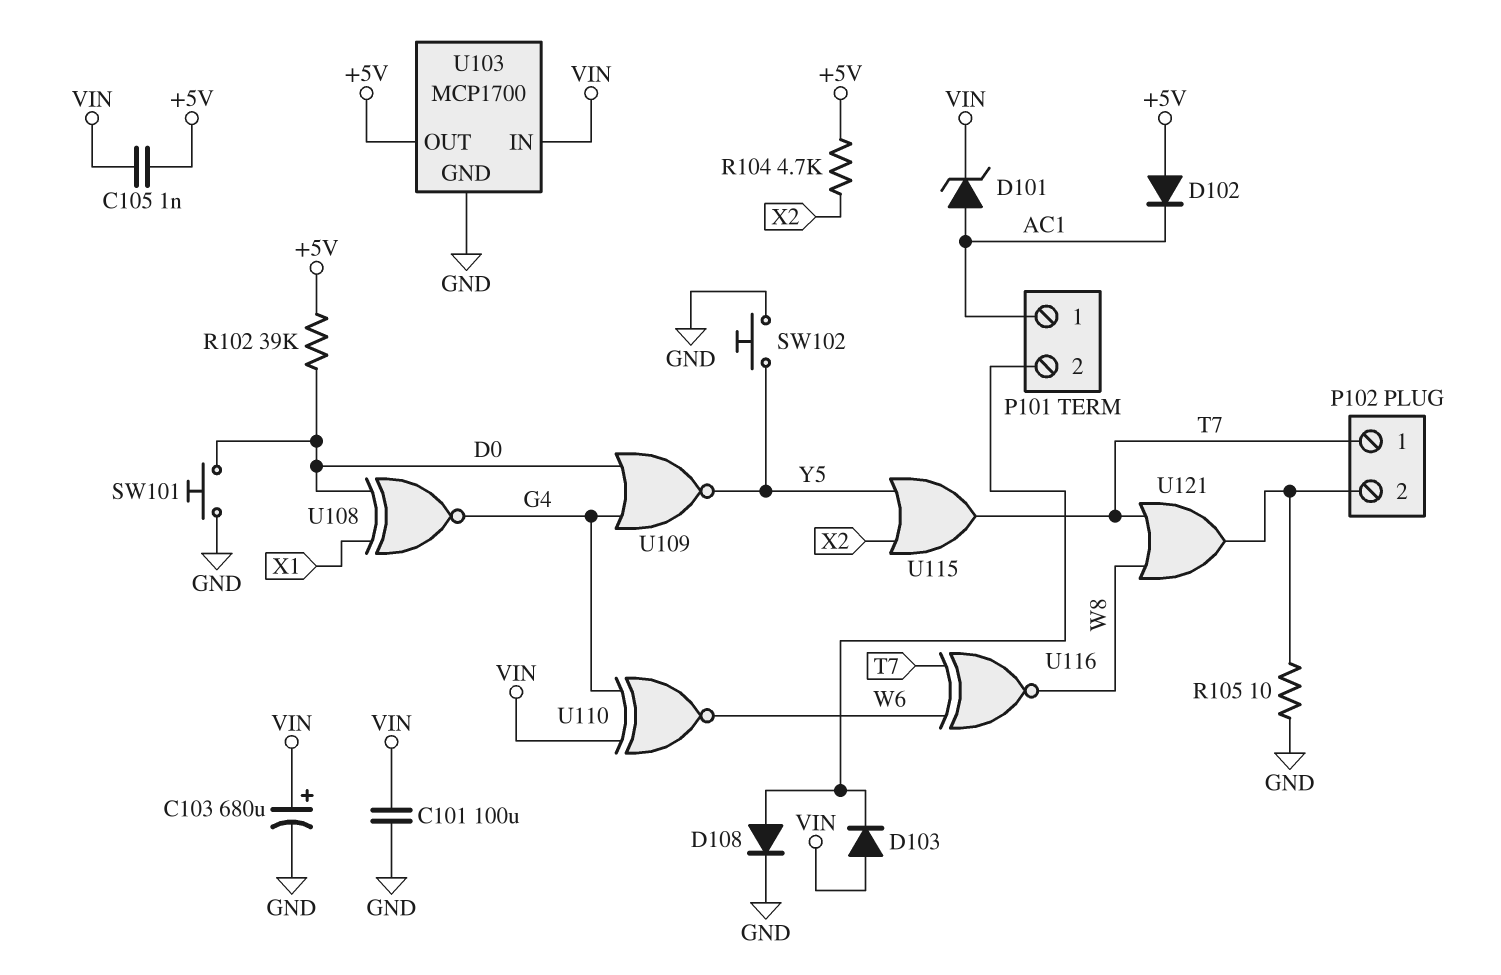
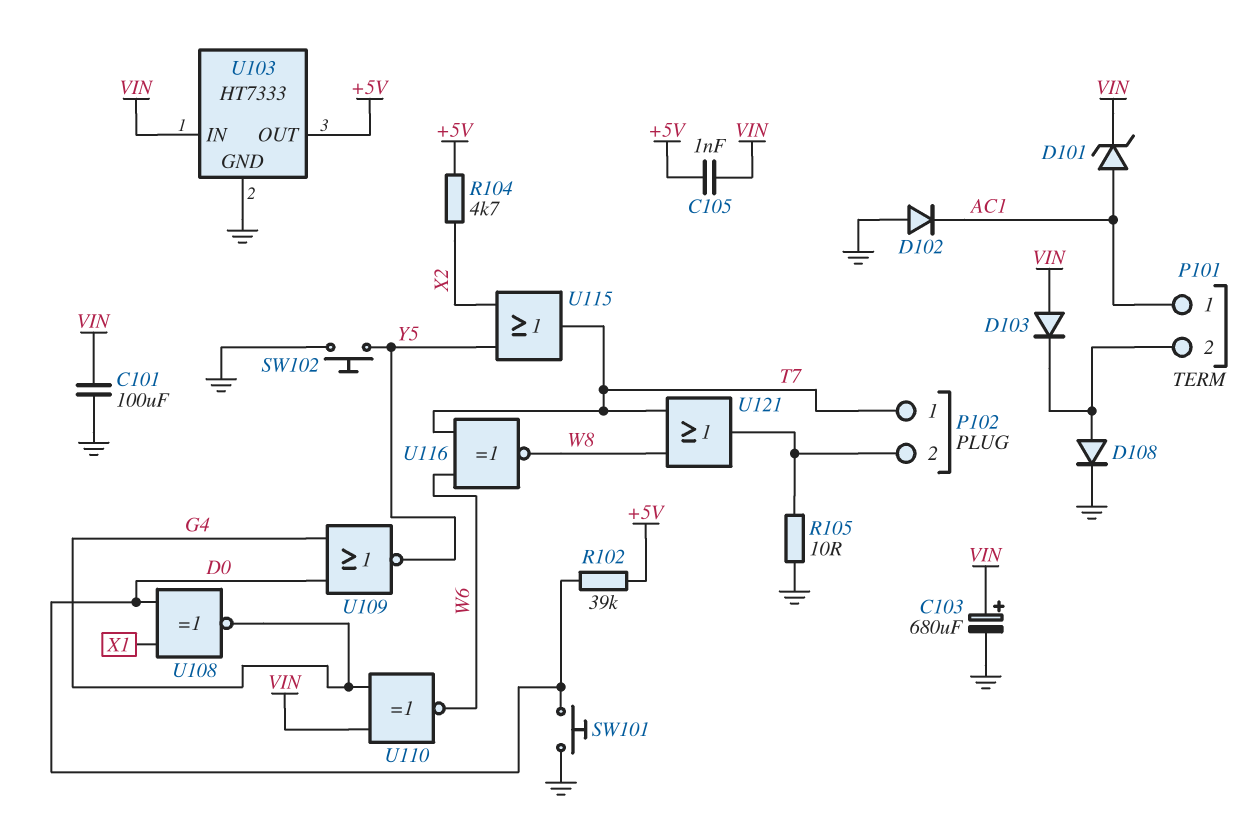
D102: diode (A +5V, K AC1) -> diode (A GND, K AC1)
U103: MCP1700 -> HT7333

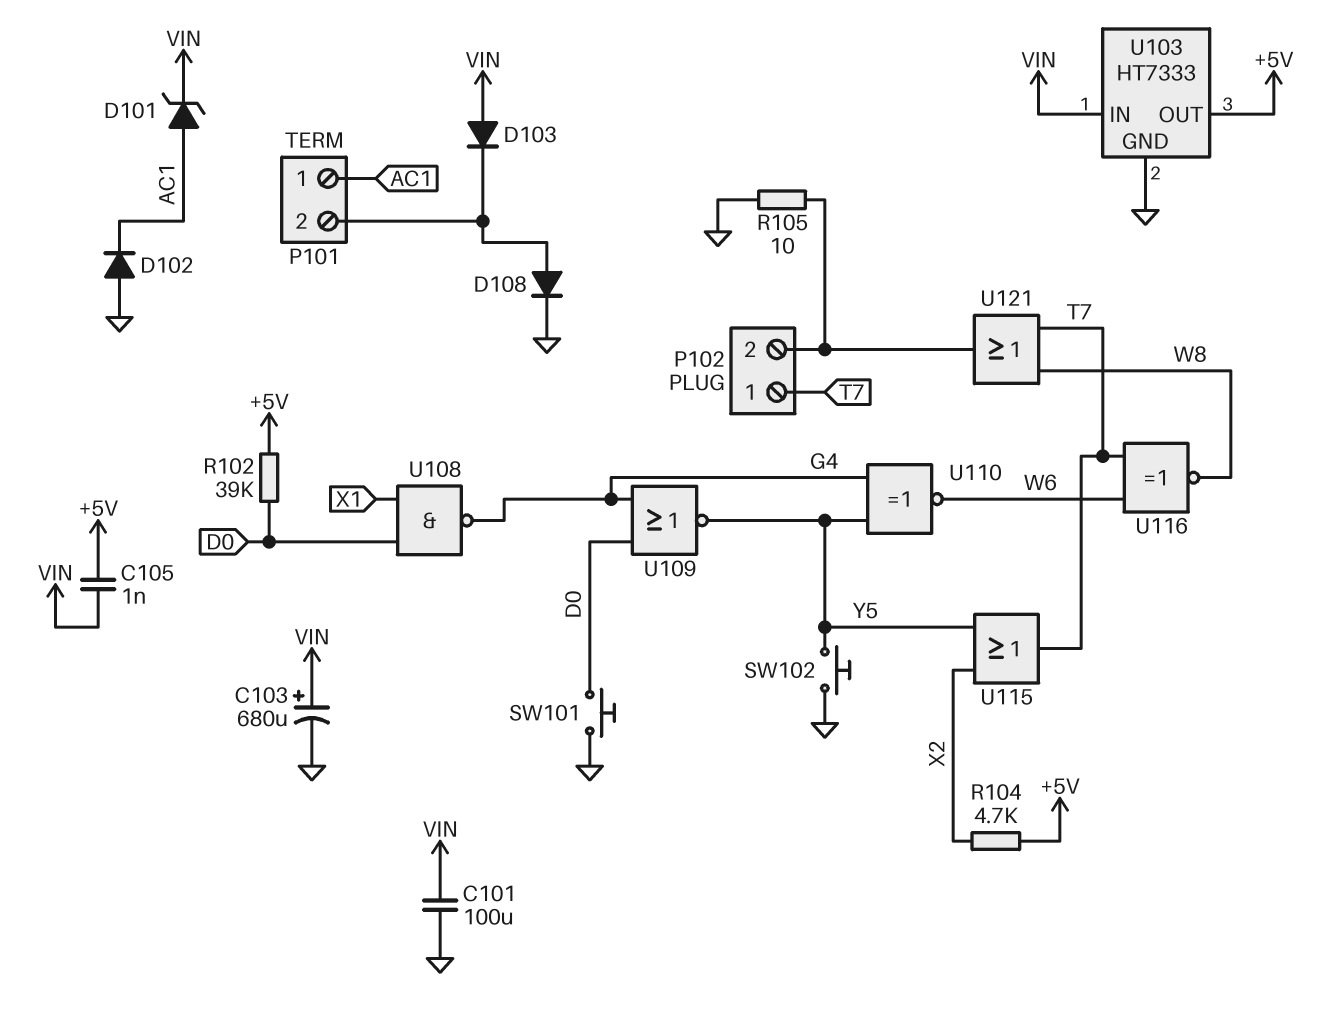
U108: XNOR (in D0, in X1, out G4) -> NAND (in D0, in X1, out G4)
U110: XNOR (in G4, in VIN, out W6) -> XNOR (in G4, in Y5, out W6)

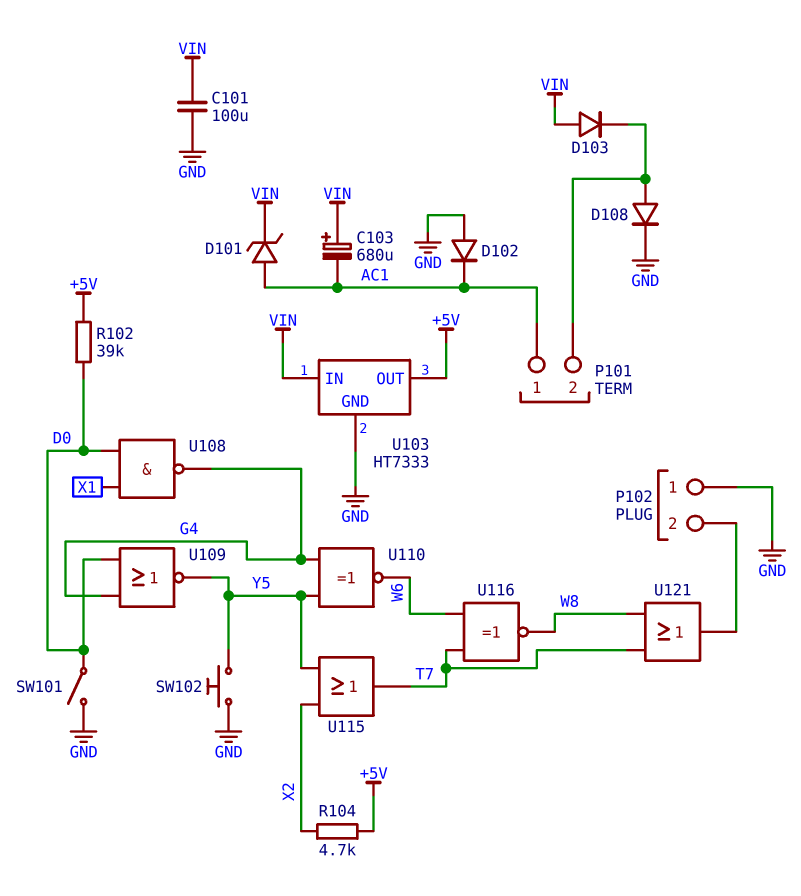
C103: 680uF (plus VIN, minus GND) -> 680uF (plus VIN, minus AC1)
C105: 1nF (+5V, VIN) -> none
P102 pin 1: T7 -> GND
R105: 10 (GND, P102/2) -> none
SW101: button (D0, GND) -> switch (D0, GND)

